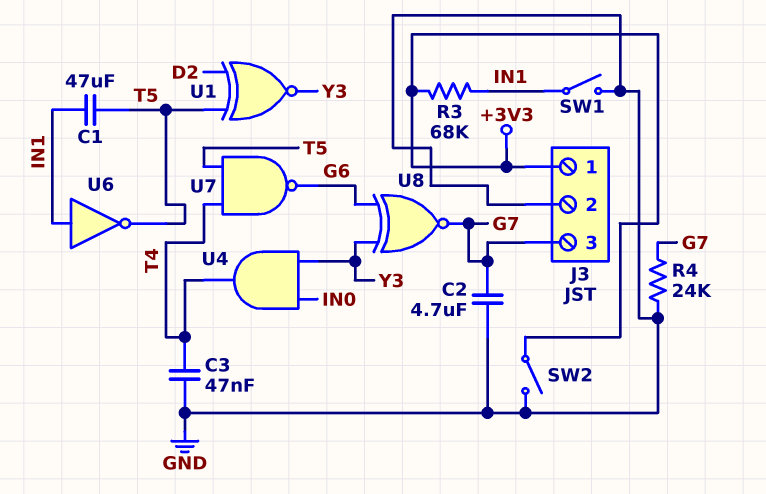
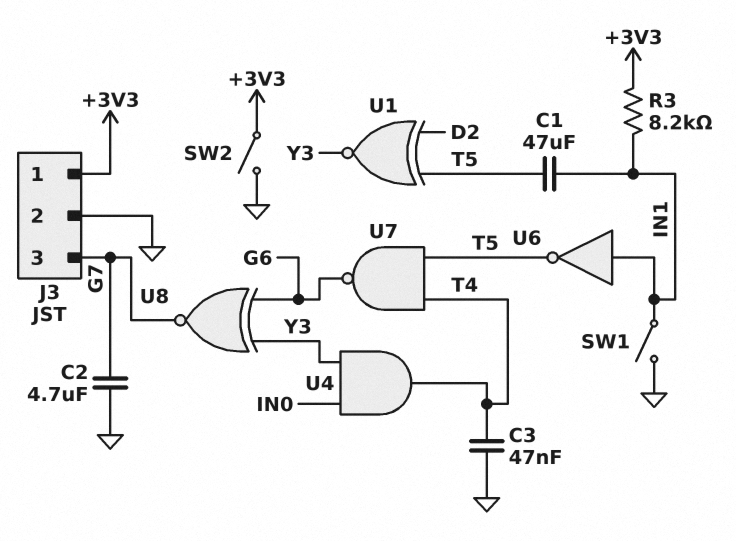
R3: 68k (+3V3, IN1) -> 8.2k (+3V3, IN1)
R4: 24k (G7, GND) -> none

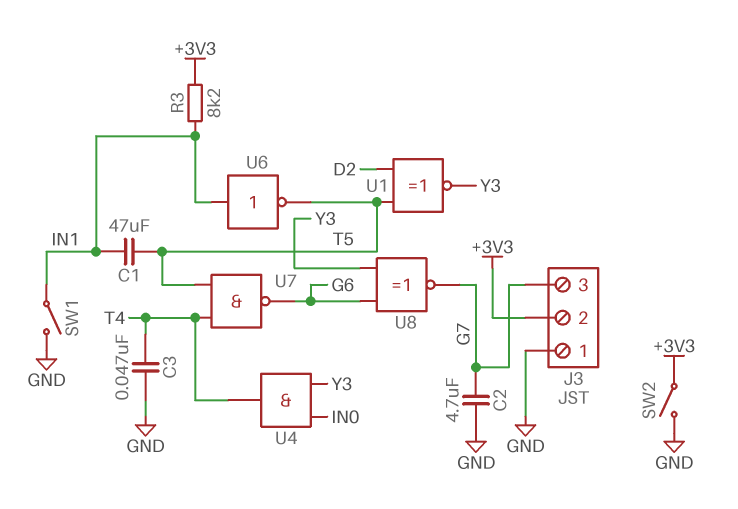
J3 pin 1: +3V3 -> GND
J3 pin 2: GND -> +3V3

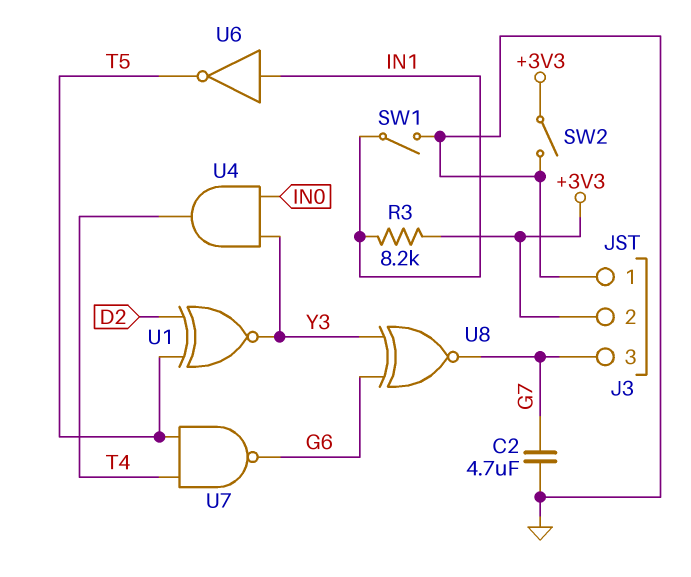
C1: 47uF (IN1, T5) -> none
C3: 47nF (GND, T4) -> none

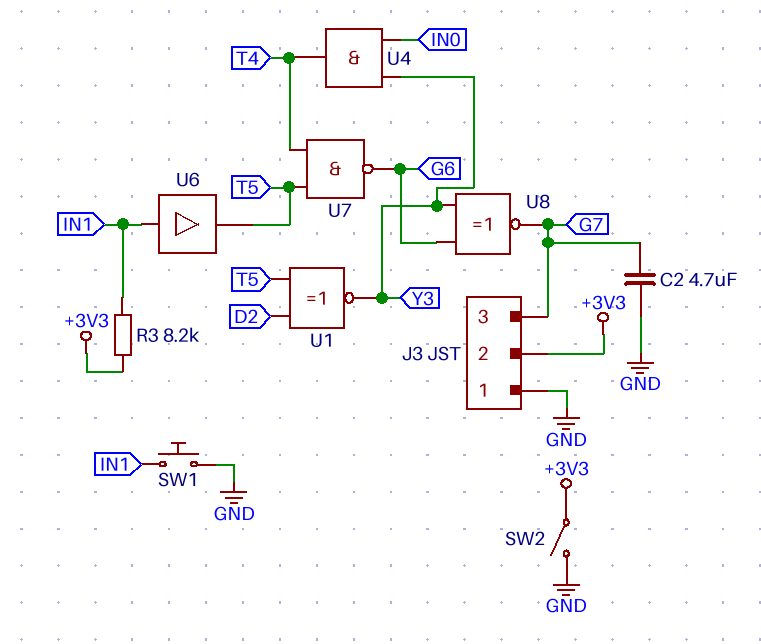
SW1: switch (GND, IN1) -> button (GND, IN1)
U6: NOT (in IN1, out T5) -> buffer (in IN1, out T5)

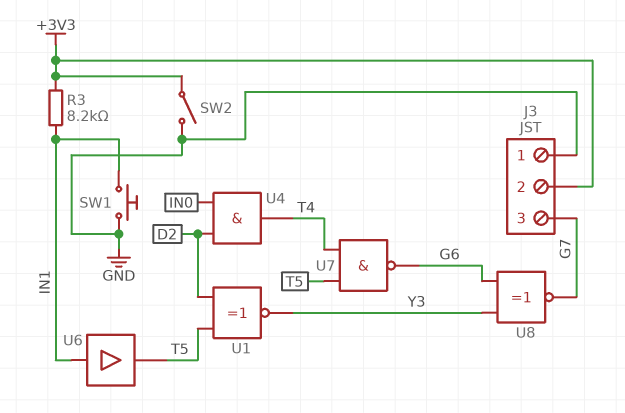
C2: 4.7uF (G7, GND) -> none
U4: AND (in IN0, in Y3, out T4) -> AND (in D2, in IN0, out T4)

